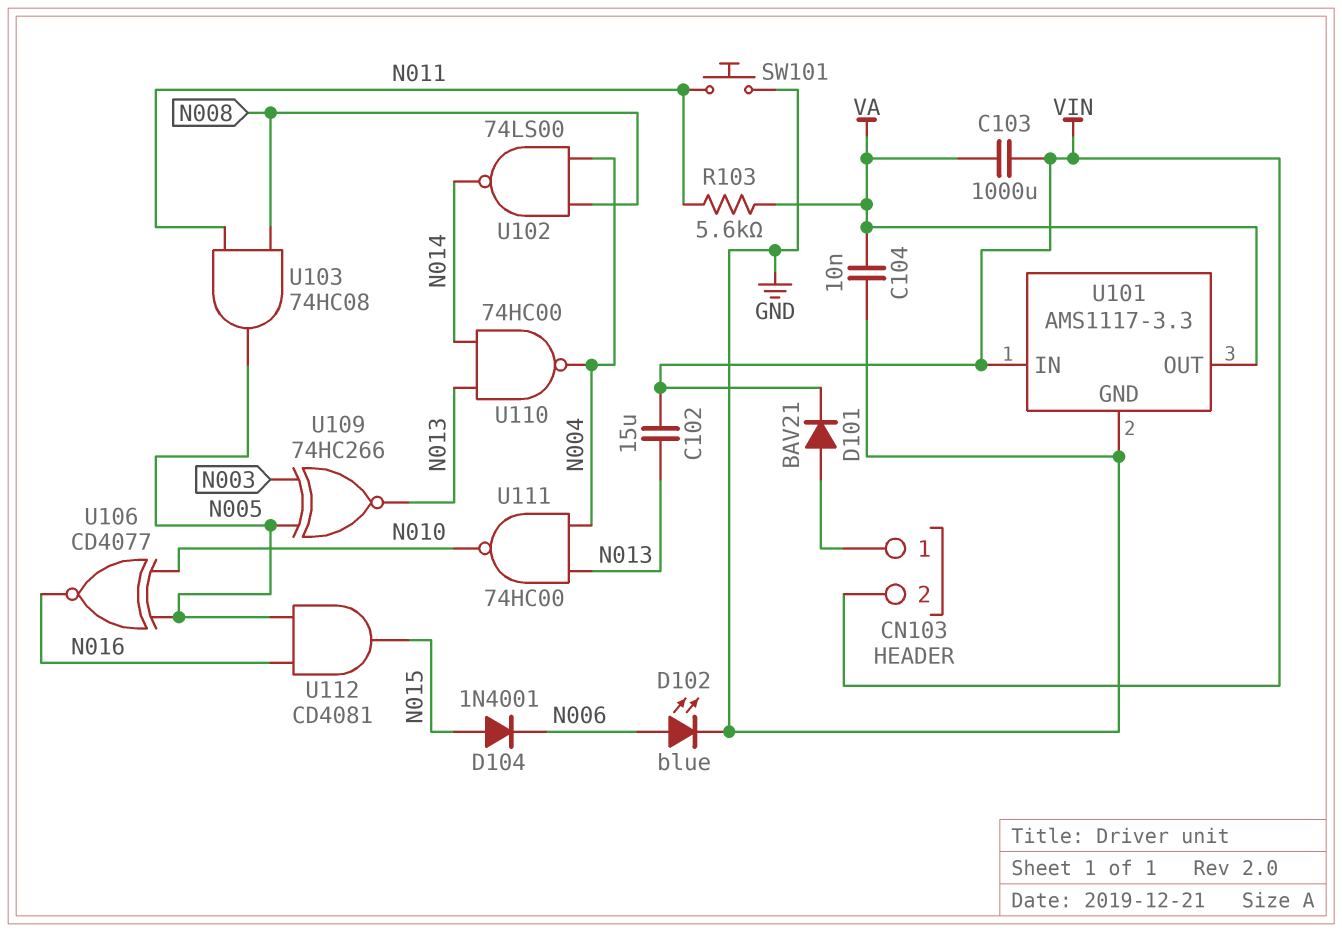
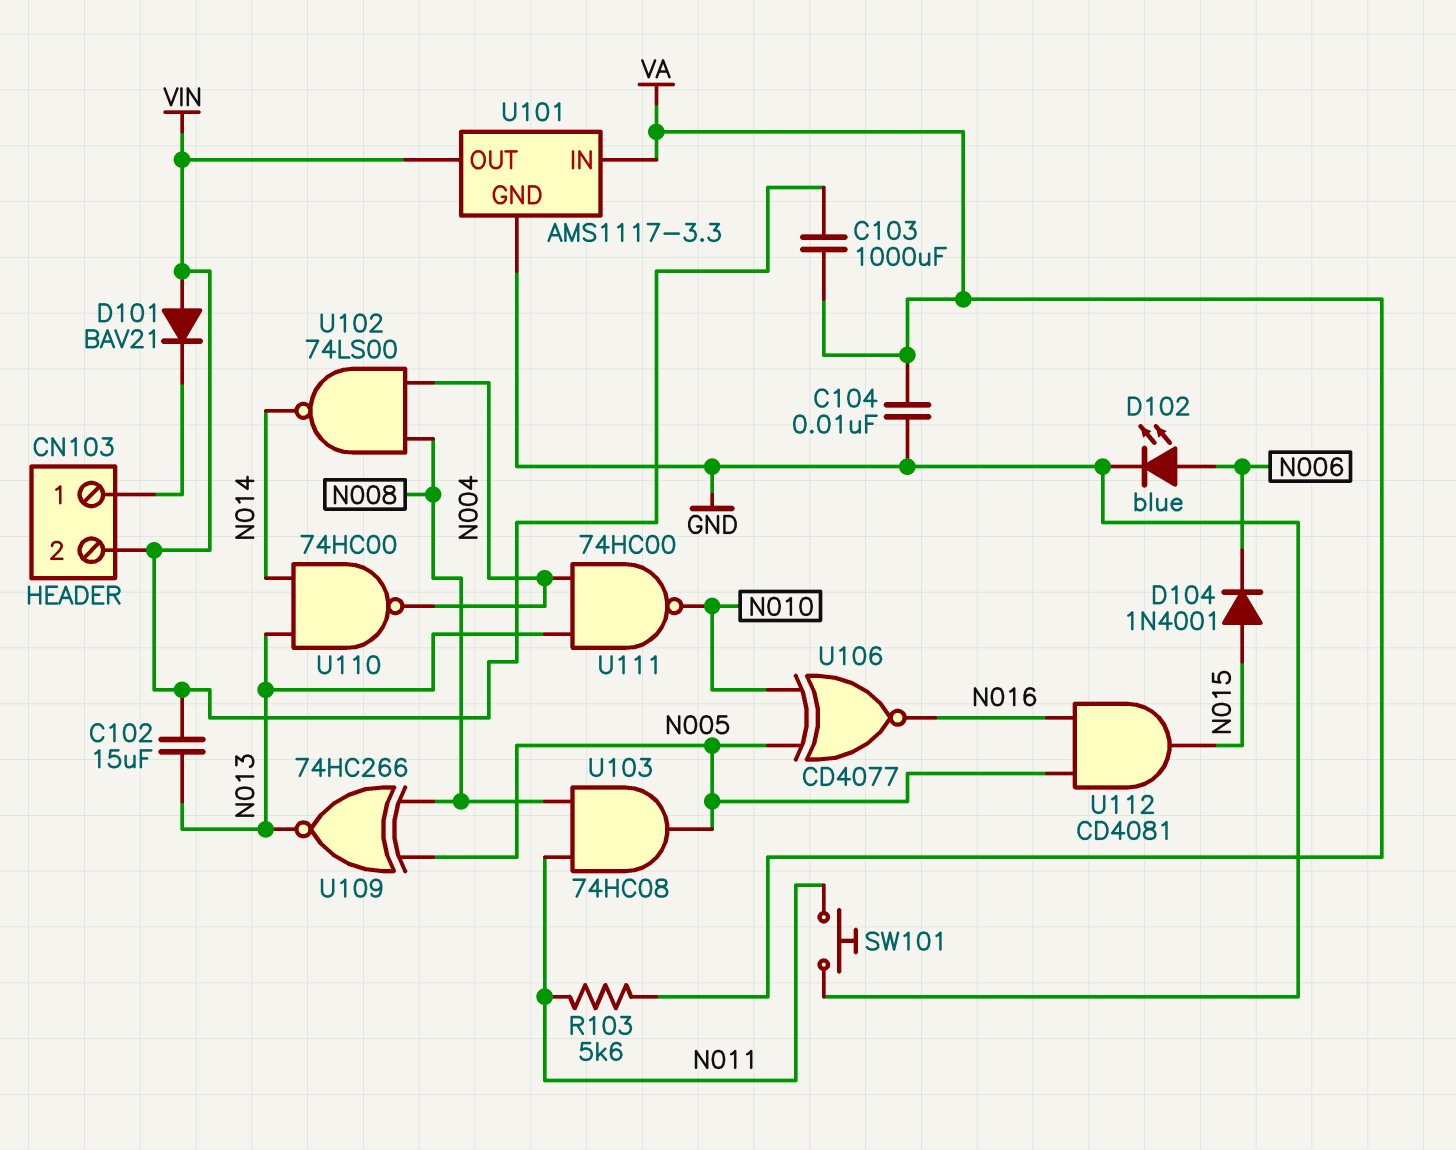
D101: diode BAV21 (A CN103/1, K VIN) -> diode BAV21 (A VIN, K CN103/1)
U101 pin IN: VIN -> VA
U101 pin OUT: VA -> VIN
U109: XNOR 74HC266 (in N003, in N005, out N013) -> XNOR 74HC266 (in N005, in N008, out N013)

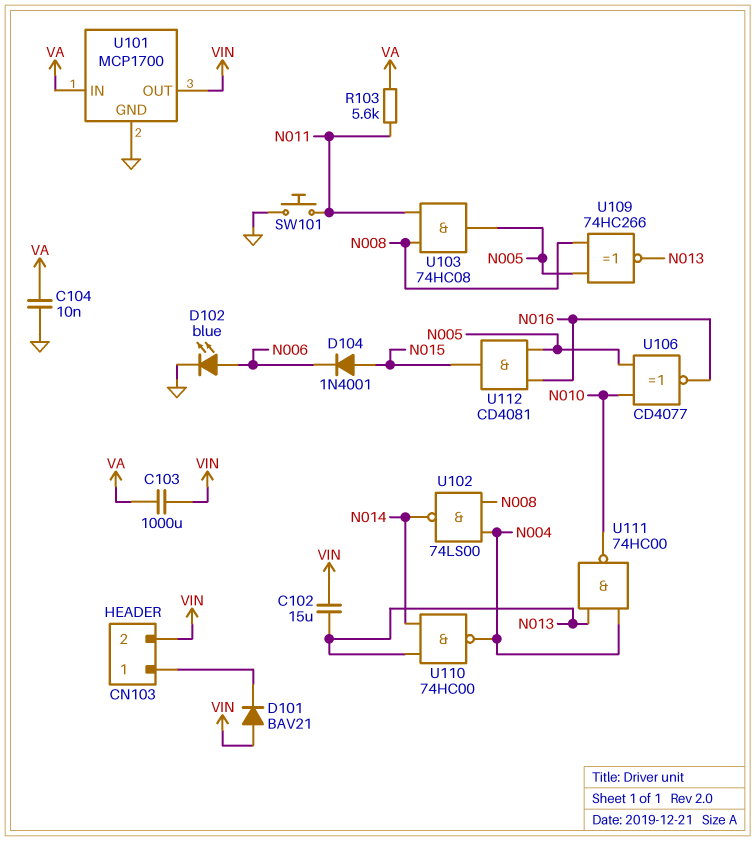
U101: AMS1117-3.3 -> MCP1700

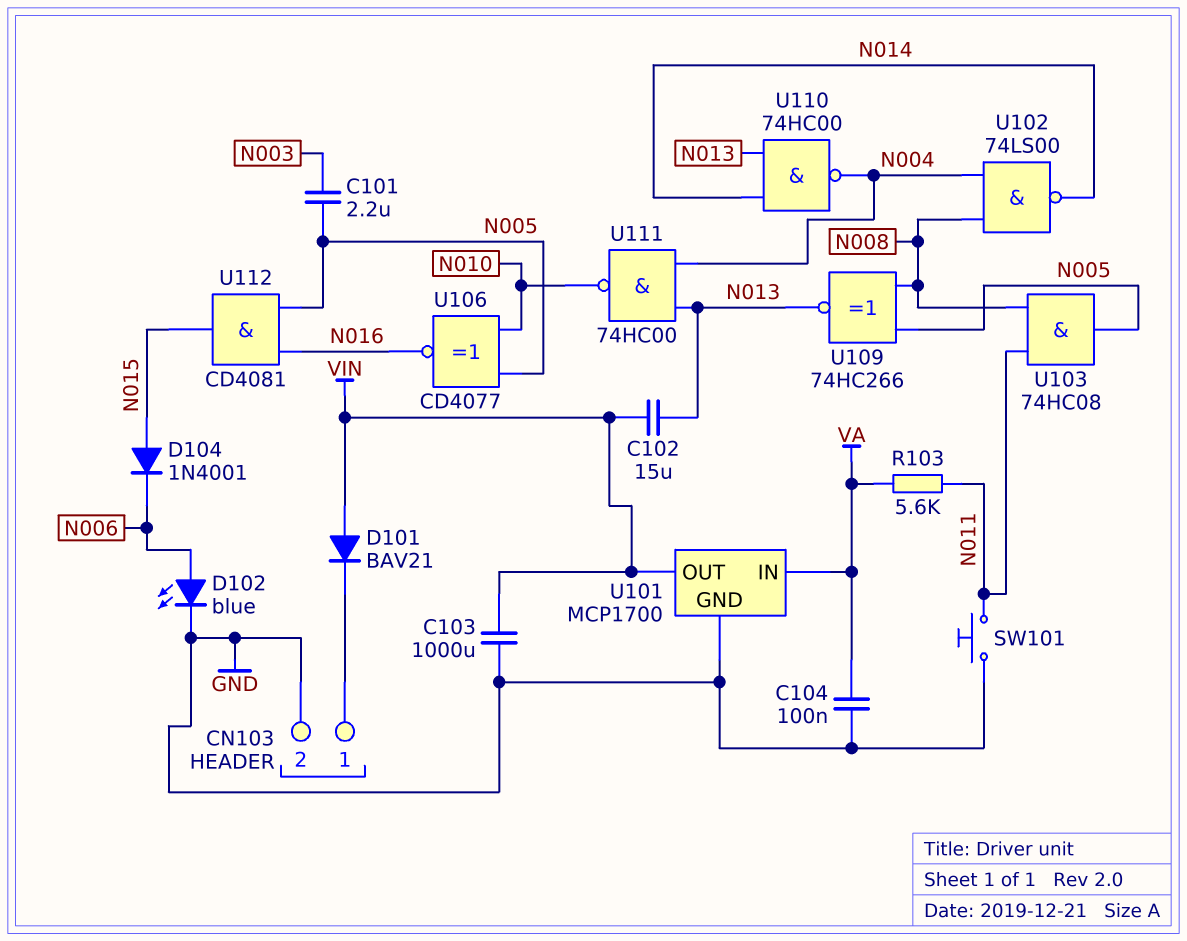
C101: none -> 2.2uF (N003, N005)
C103: 1000uF (VA, VIN) -> 1000uF (GND, VIN)
C104: 10nF (GND, VA) -> 100nF (GND, VA)
CN103 pin 2: VIN -> GND

